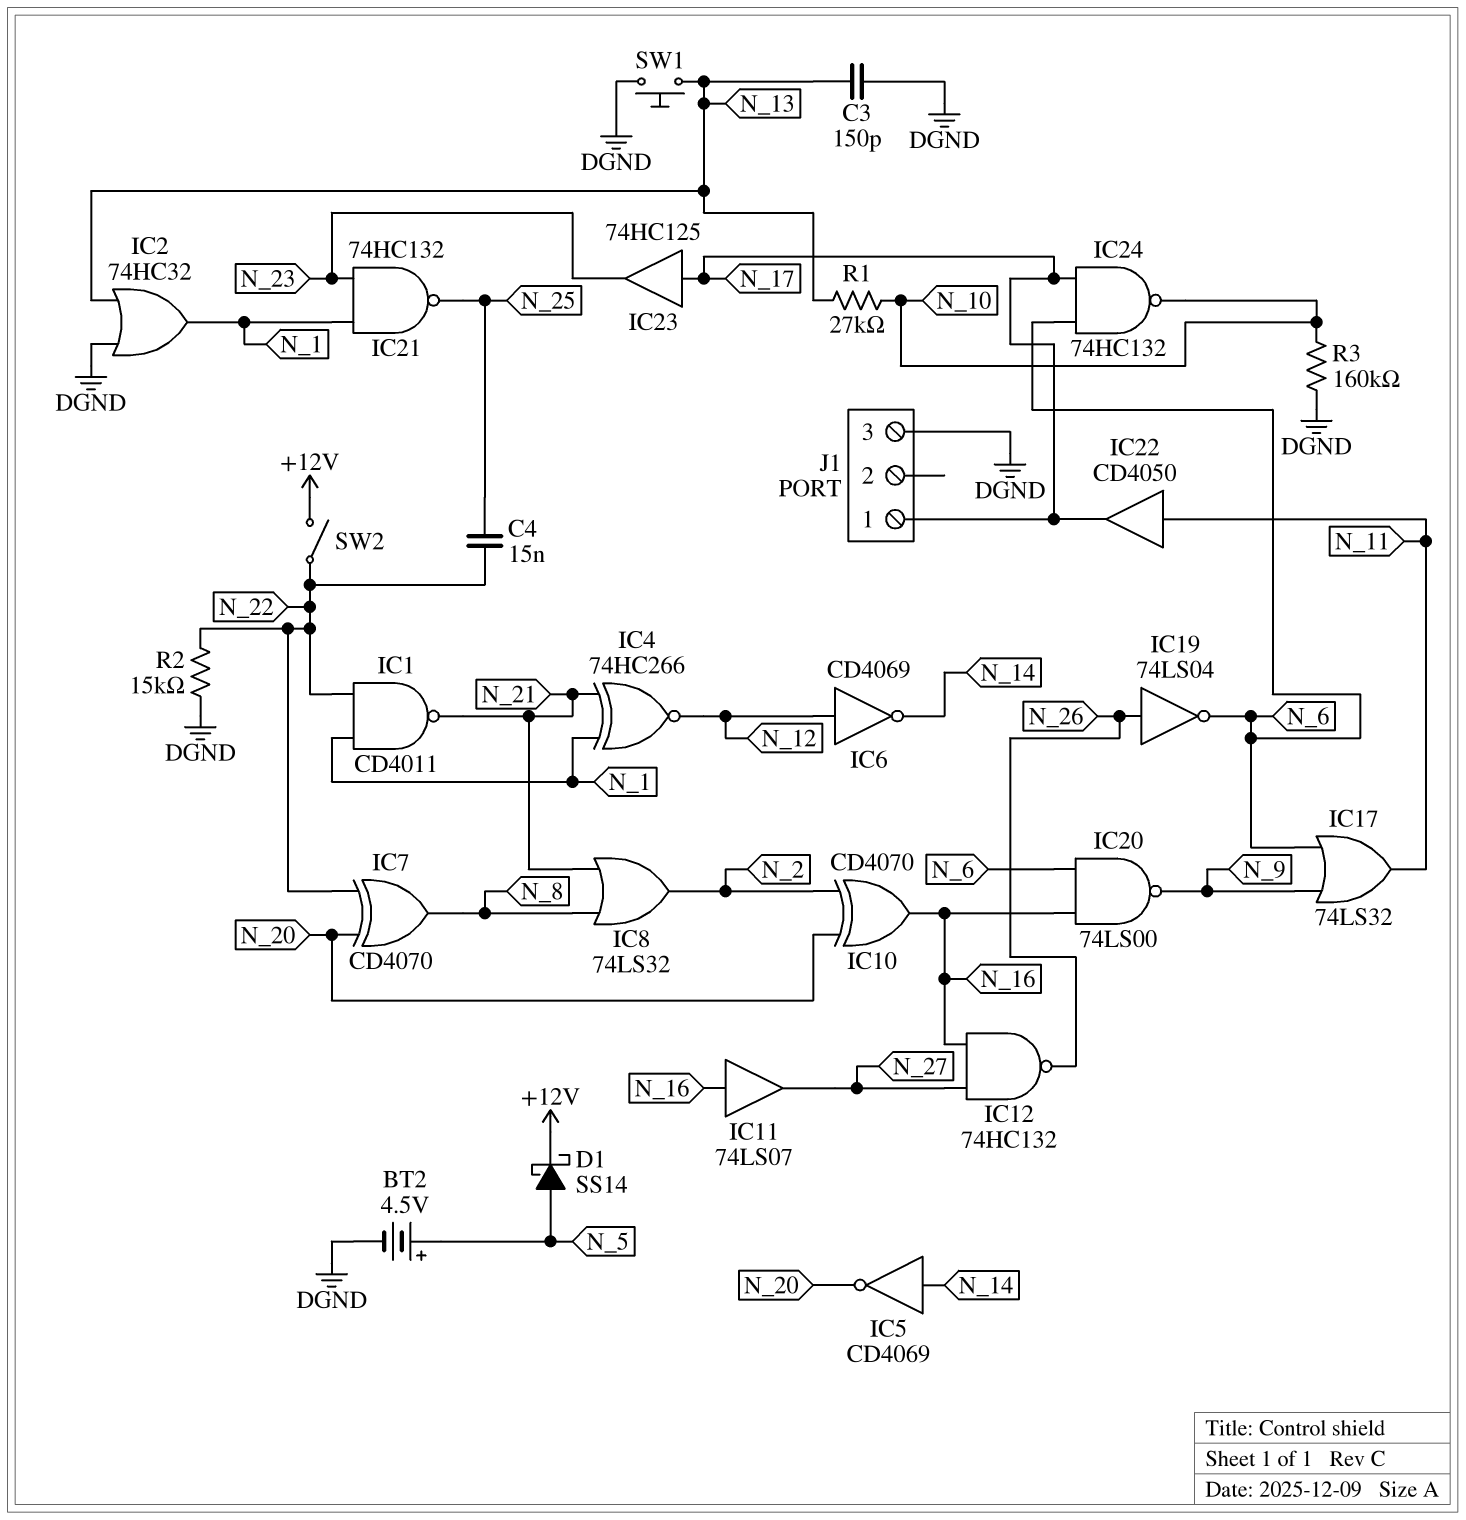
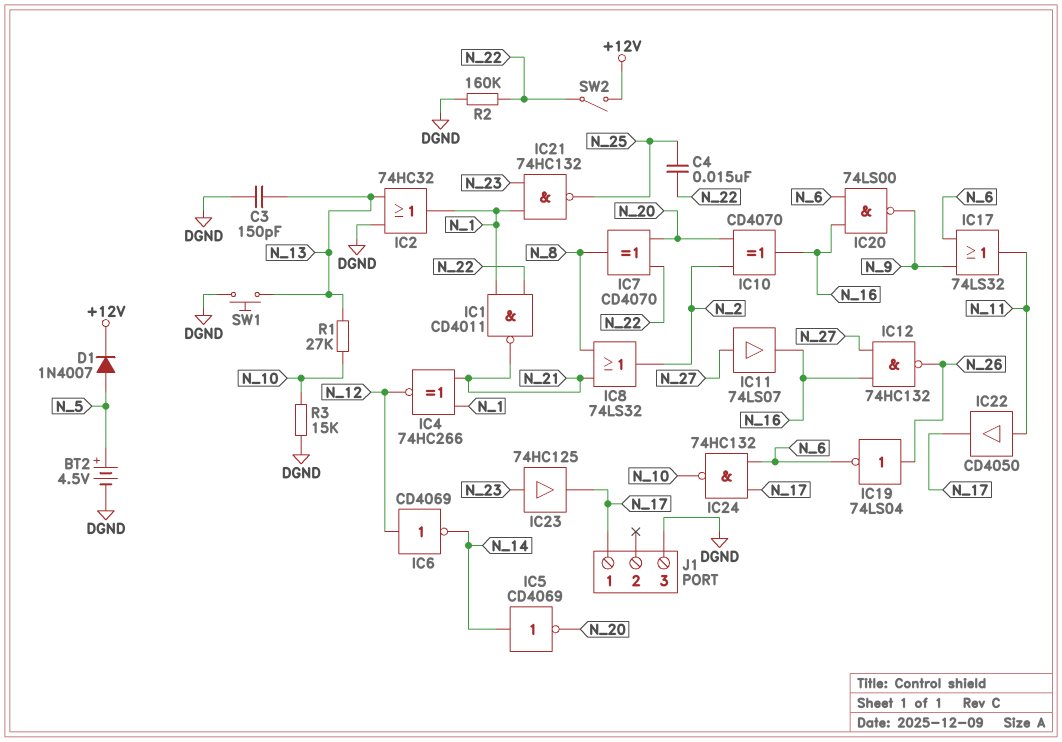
D1: schottky SS14 (A N_5, K +12V) -> diode 1N4007 (A N_5, K +12V)
IC11: buffer 74LS07 (in N_16, out N_27) -> buffer 74LS07 (in N_27, out N_16)
IC23: buffer 74HC125 (in N_17, out N_23) -> buffer 74HC125 (in N_23, out N_17)
R2: 15k (DGND, N_22) -> 160k (DGND, N_22)
R3: 160k (DGND, N_10) -> 15k (DGND, N_10)

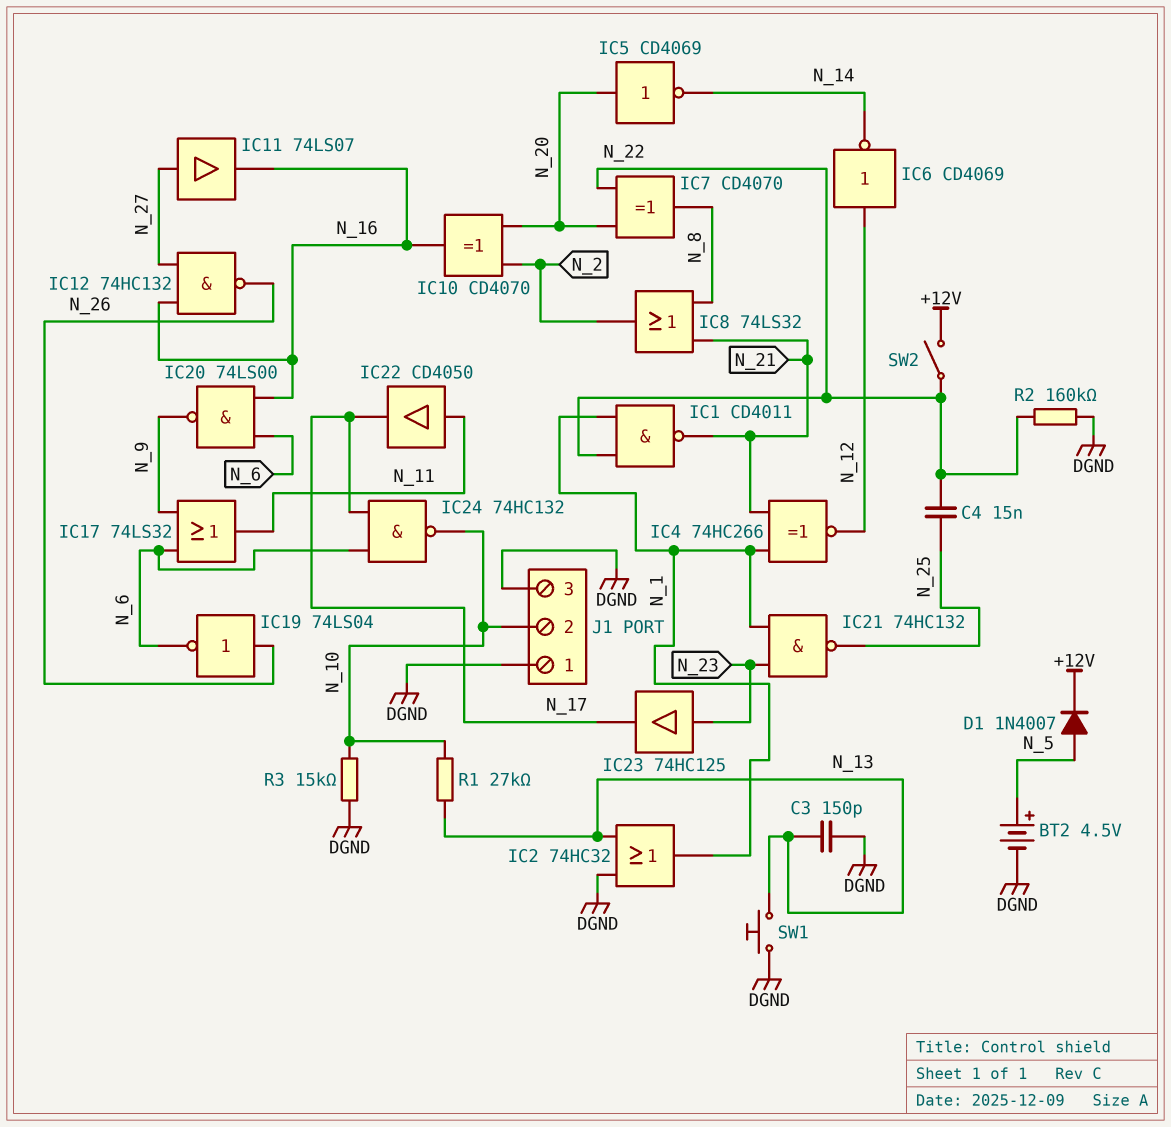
IC5: NOT CD4069 (in N_14, out N_20) -> NOT CD4069 (in N_20, out N_14)
J1 pin 1: N_17 -> DGND
J1 pin 2: none -> N_10

